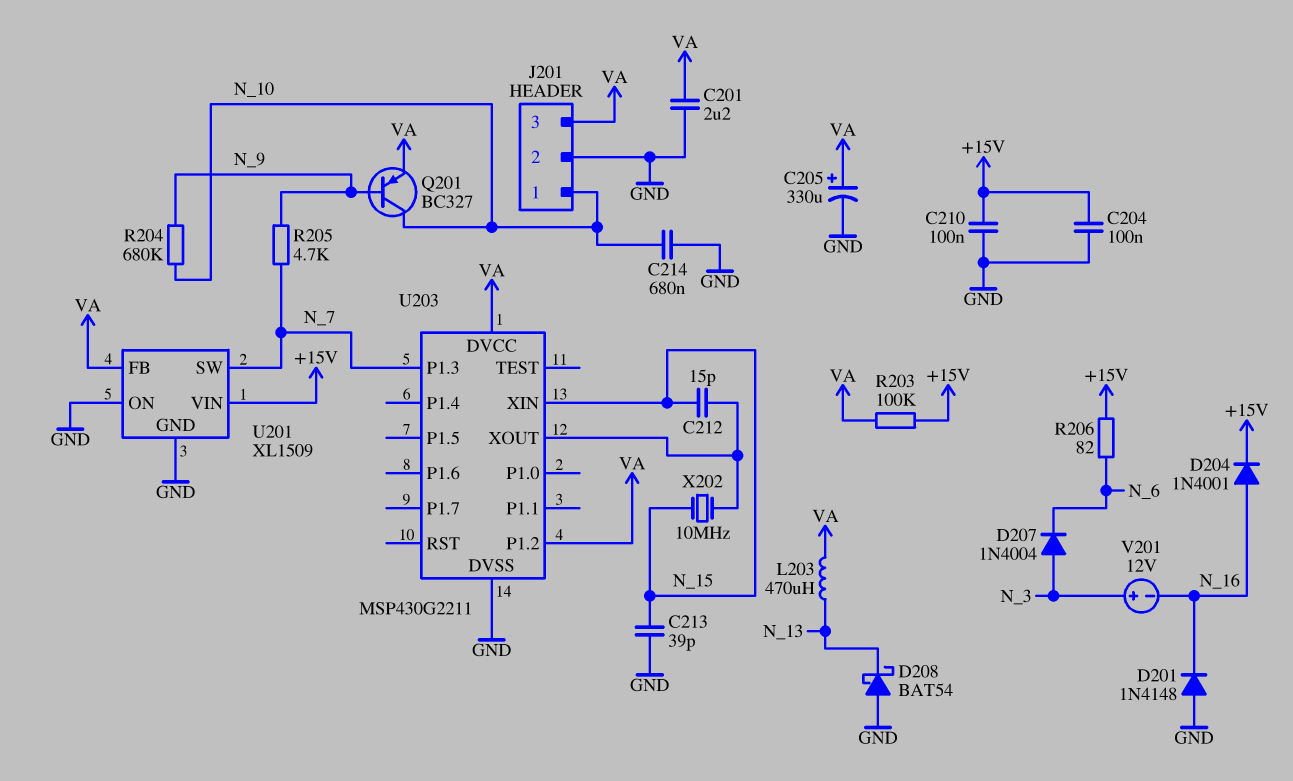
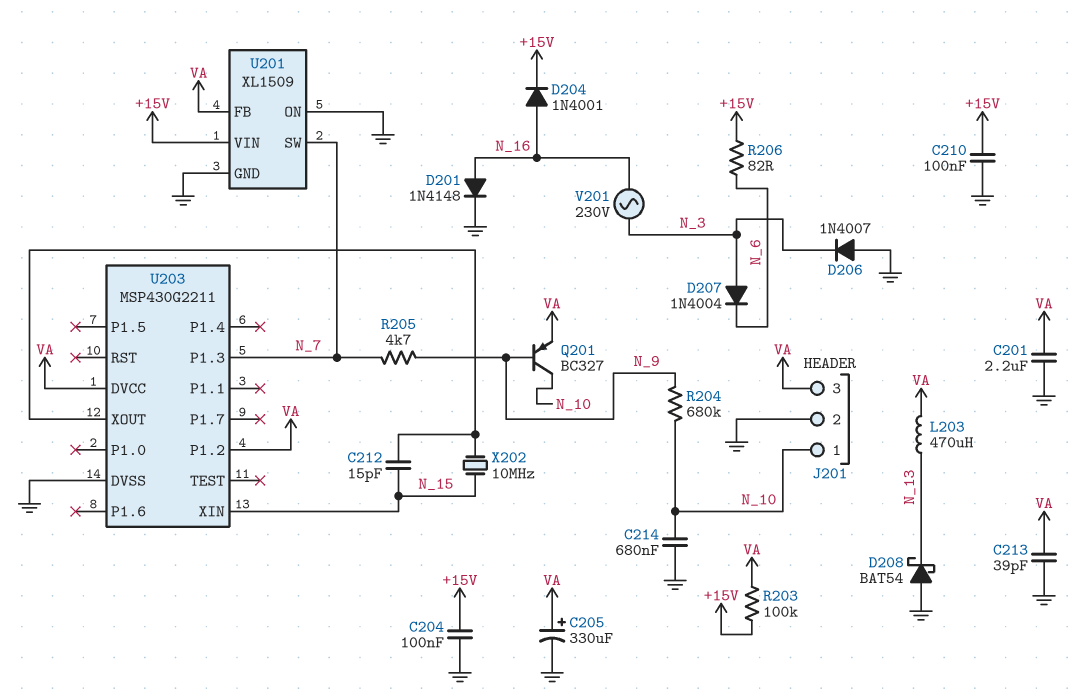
C213: 39pF (GND, N_15) -> 39pF (GND, VA)
D201: diode 1N4148 (A GND, K N_16) -> diode 1N4148 (A N_16, K GND)
D206: none -> diode 1N4007 (A GND, K N_3)
V201: 12V (plus N_3, minus N_16) -> AC 230V (N_3, N_16)

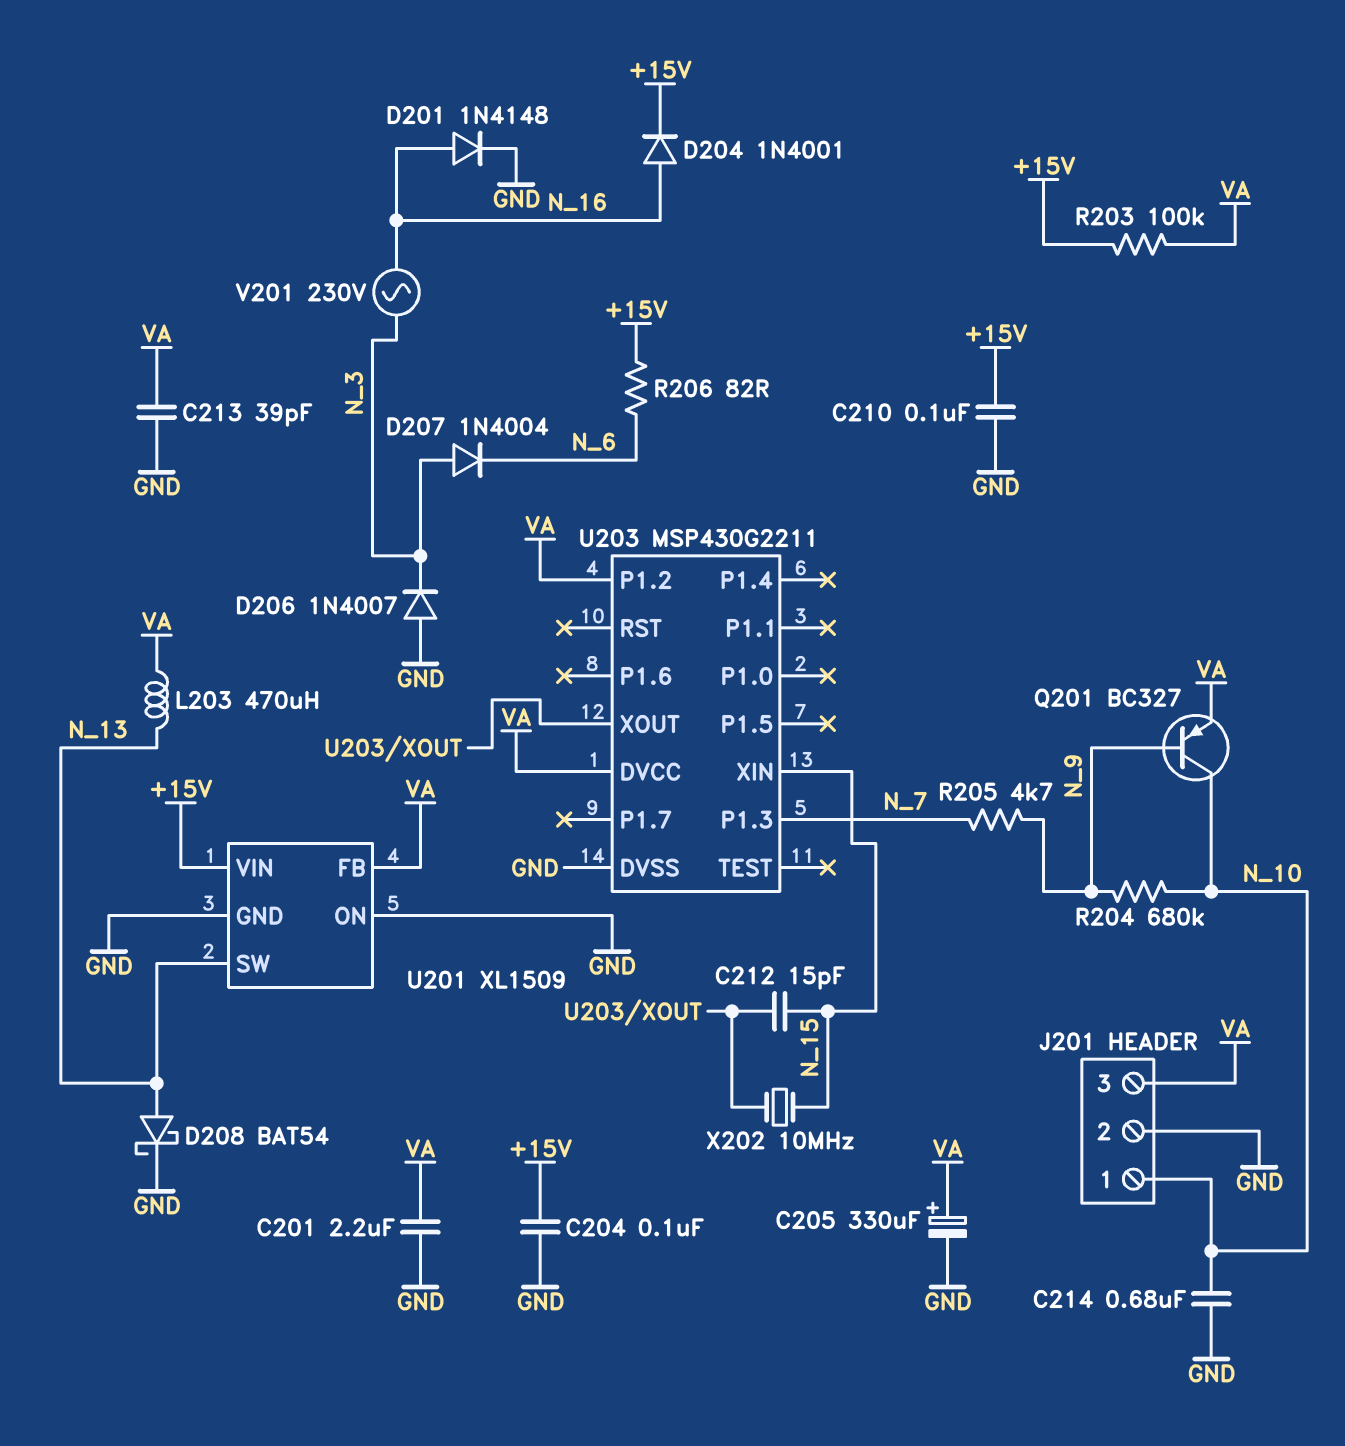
D208: schottky BAT54 (A GND, K N_13) -> schottky BAT54 (A N_13, K GND)
U201 pin SW: N_7 -> N_13

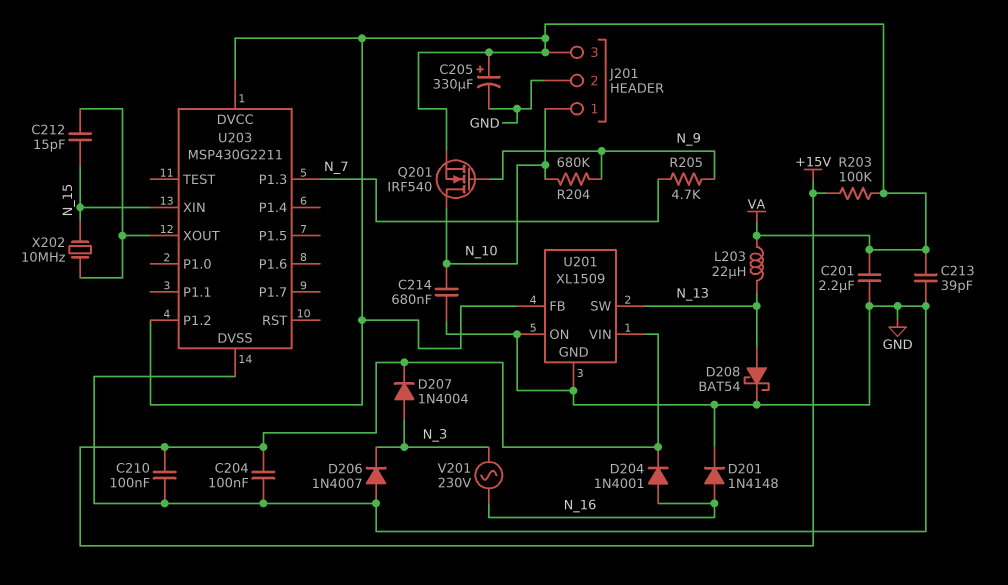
D207: diode 1N4004 (A N_3, K N_6) -> diode 1N4004 (A N_3, K +15V)
L203: 470uH (N_13, VA) -> 22uH (N_13, VA)
Q201: PNP BC327 (B N_9, C N_10, E VA) -> NMOS IRF540 (G N_9, D N_10, S VA)
R206: 82 (+15V, N_6) -> none

